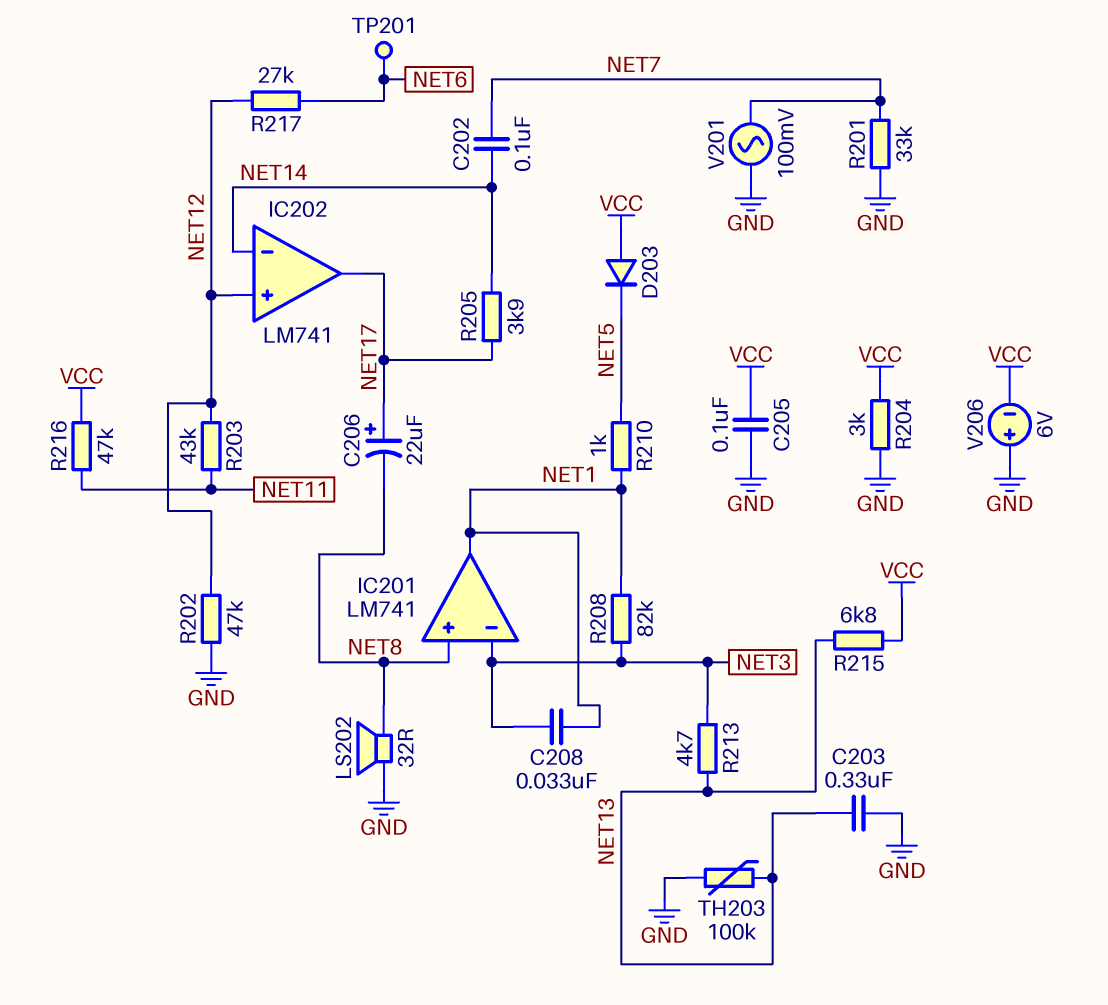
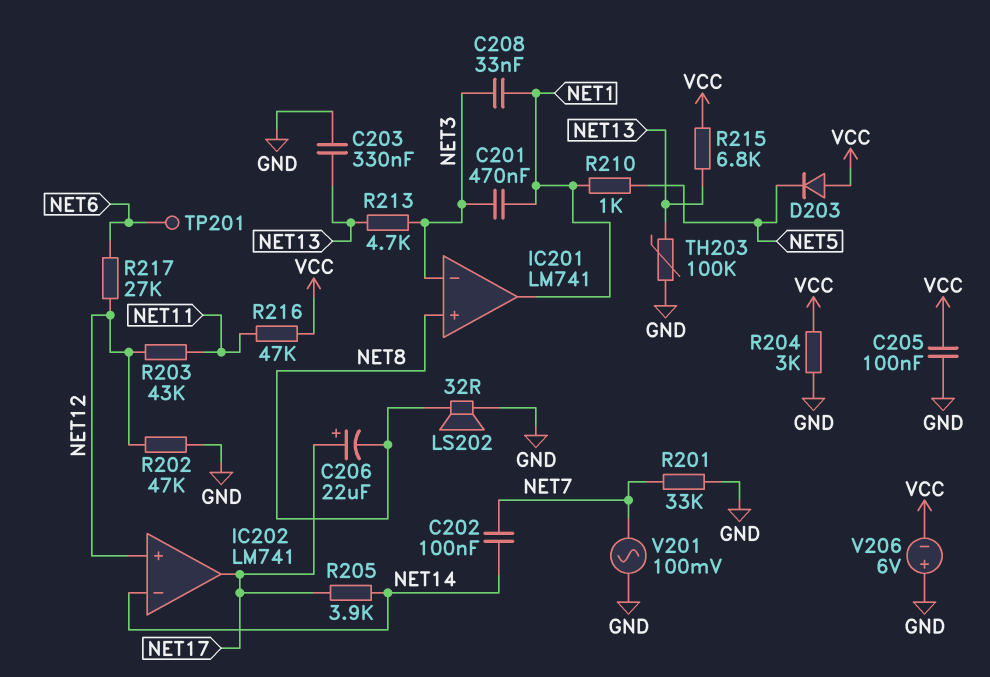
C201: none -> 470nF (NET1, NET3)
R208: 82k (NET1, NET3) -> none

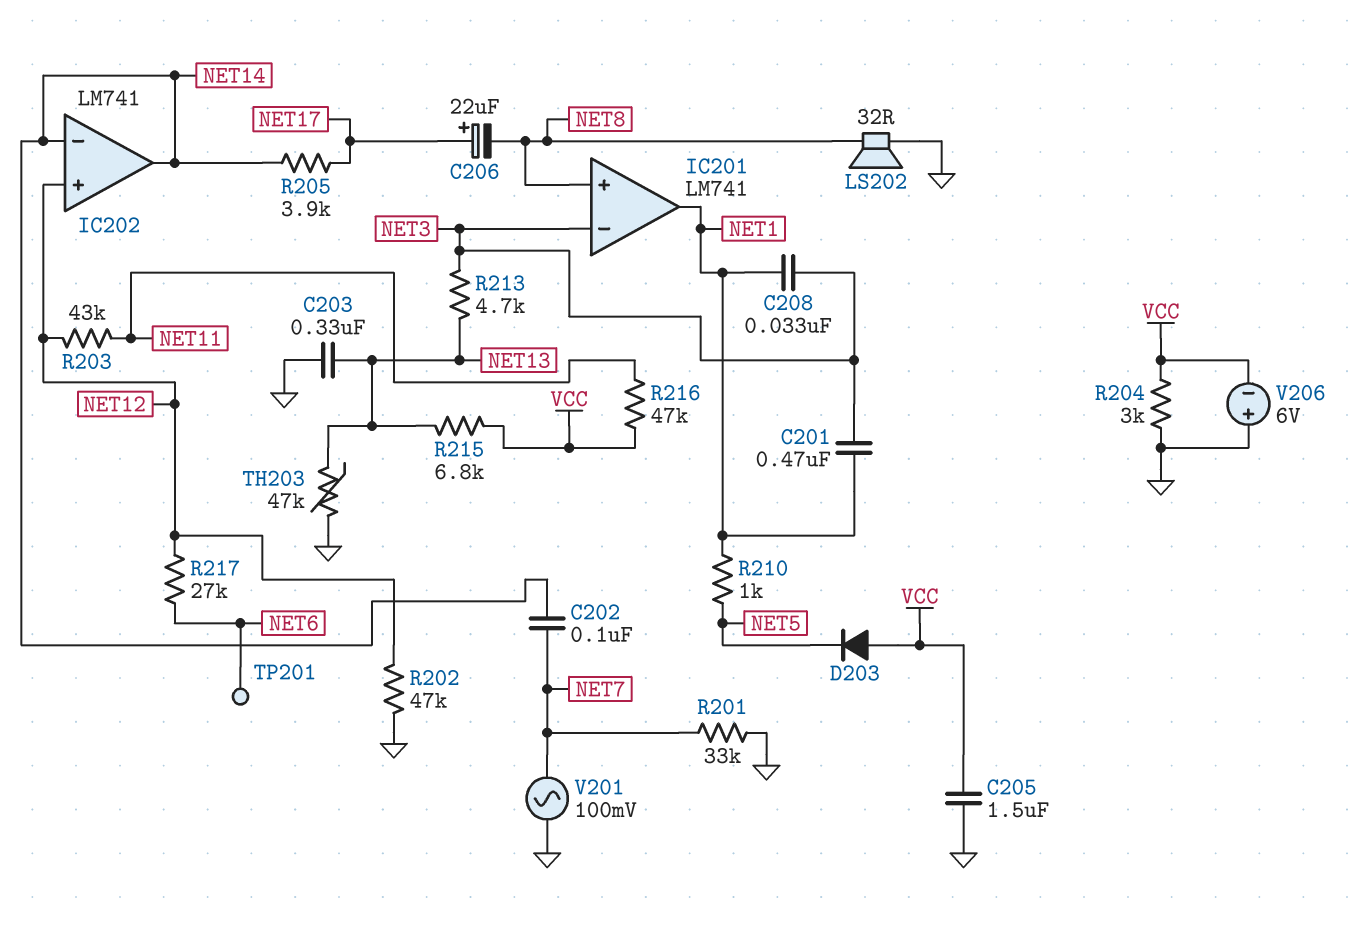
C205: 100nF (GND, VCC) -> 1.5uF (GND, VCC)
IC202 pin out: NET17 -> NET14
TH203: 100k (GND, NET13) -> 47k (GND, NET13)

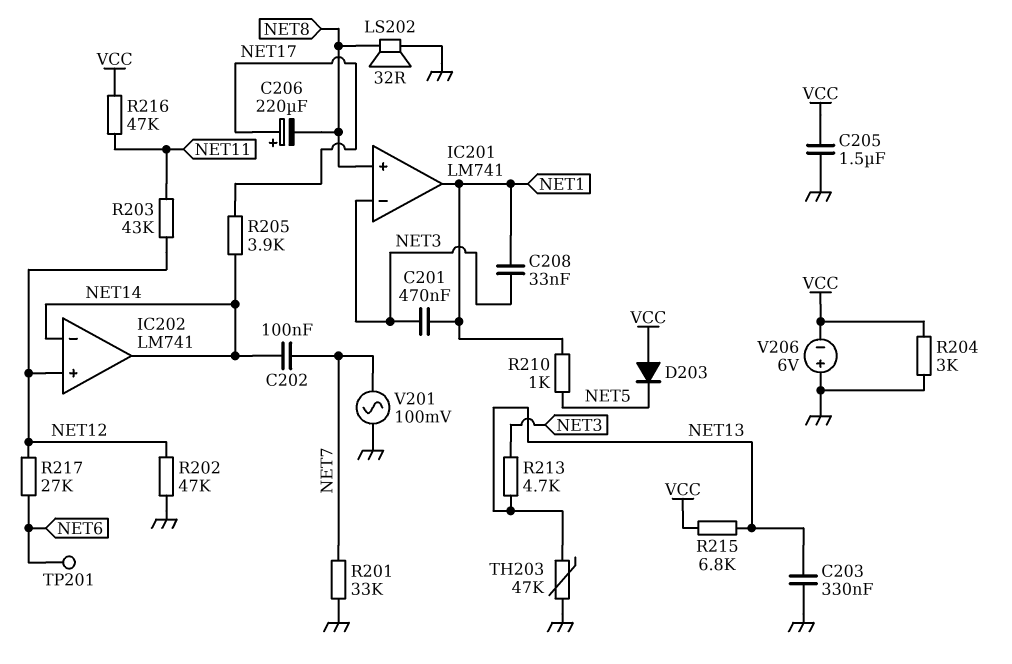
C206: 22uF (plus NET17, minus NET8) -> 220uF (plus NET17, minus NET8)

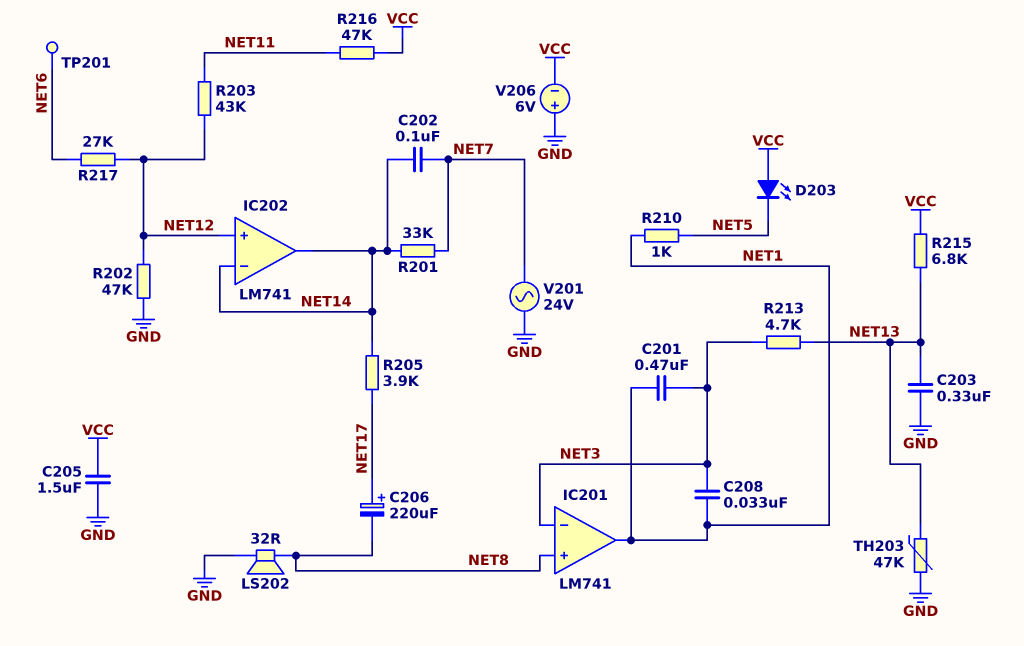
D203: diode (A VCC, K NET5) -> LED (A VCC, K NET5)
R201: 33k (GND, NET7) -> 33k (NET7, NET14)
R204: 3k (GND, VCC) -> none
V201: AC 100mV (GND, NET7) -> AC 24V (GND, NET7)

